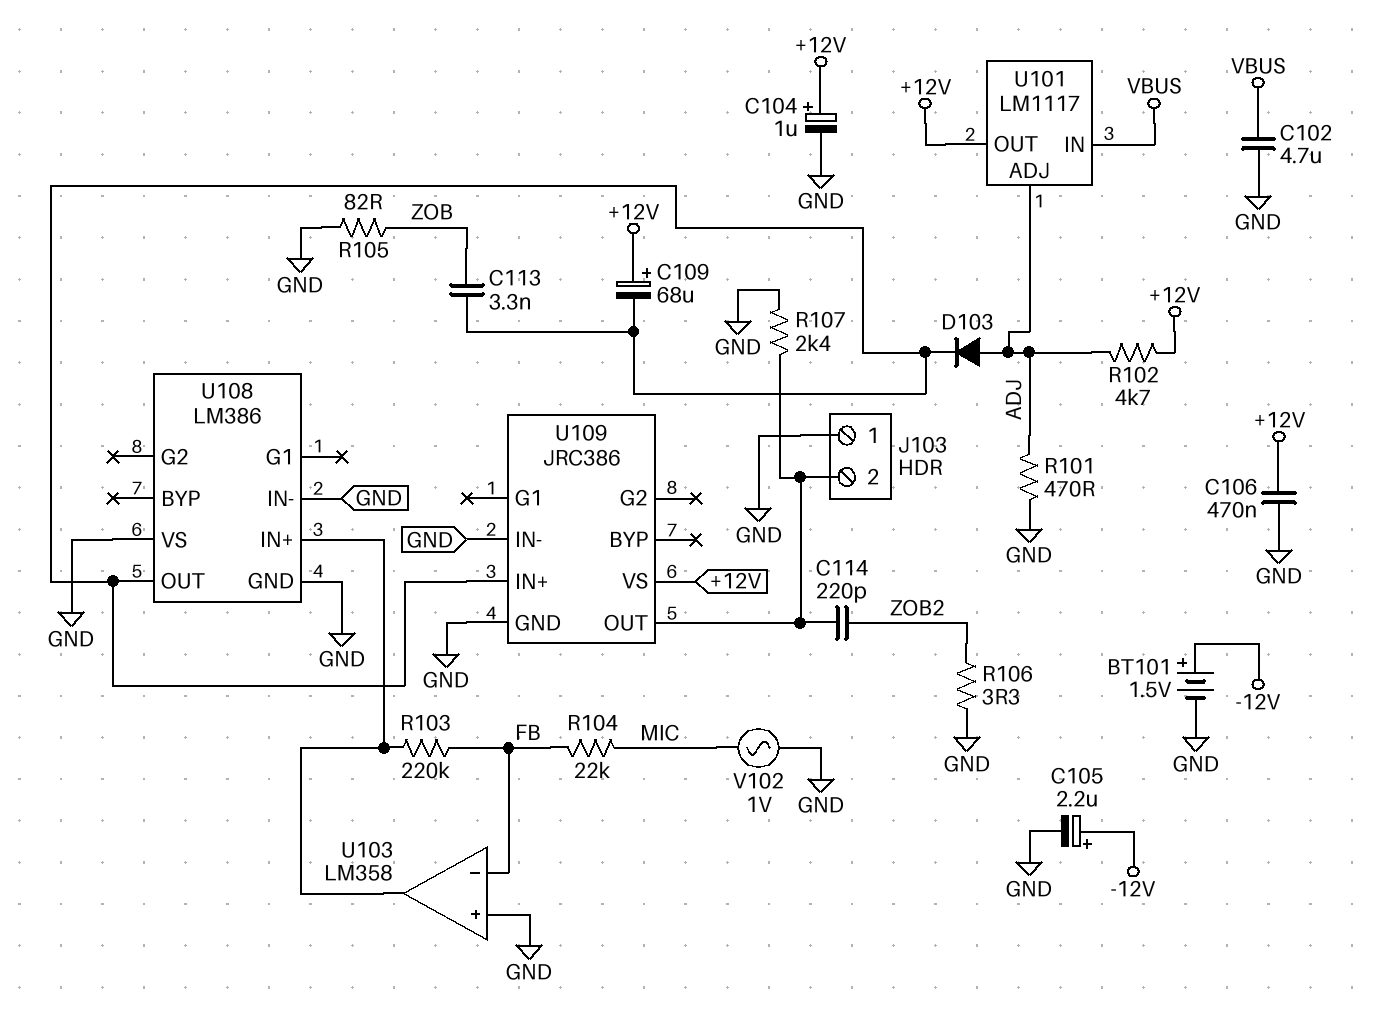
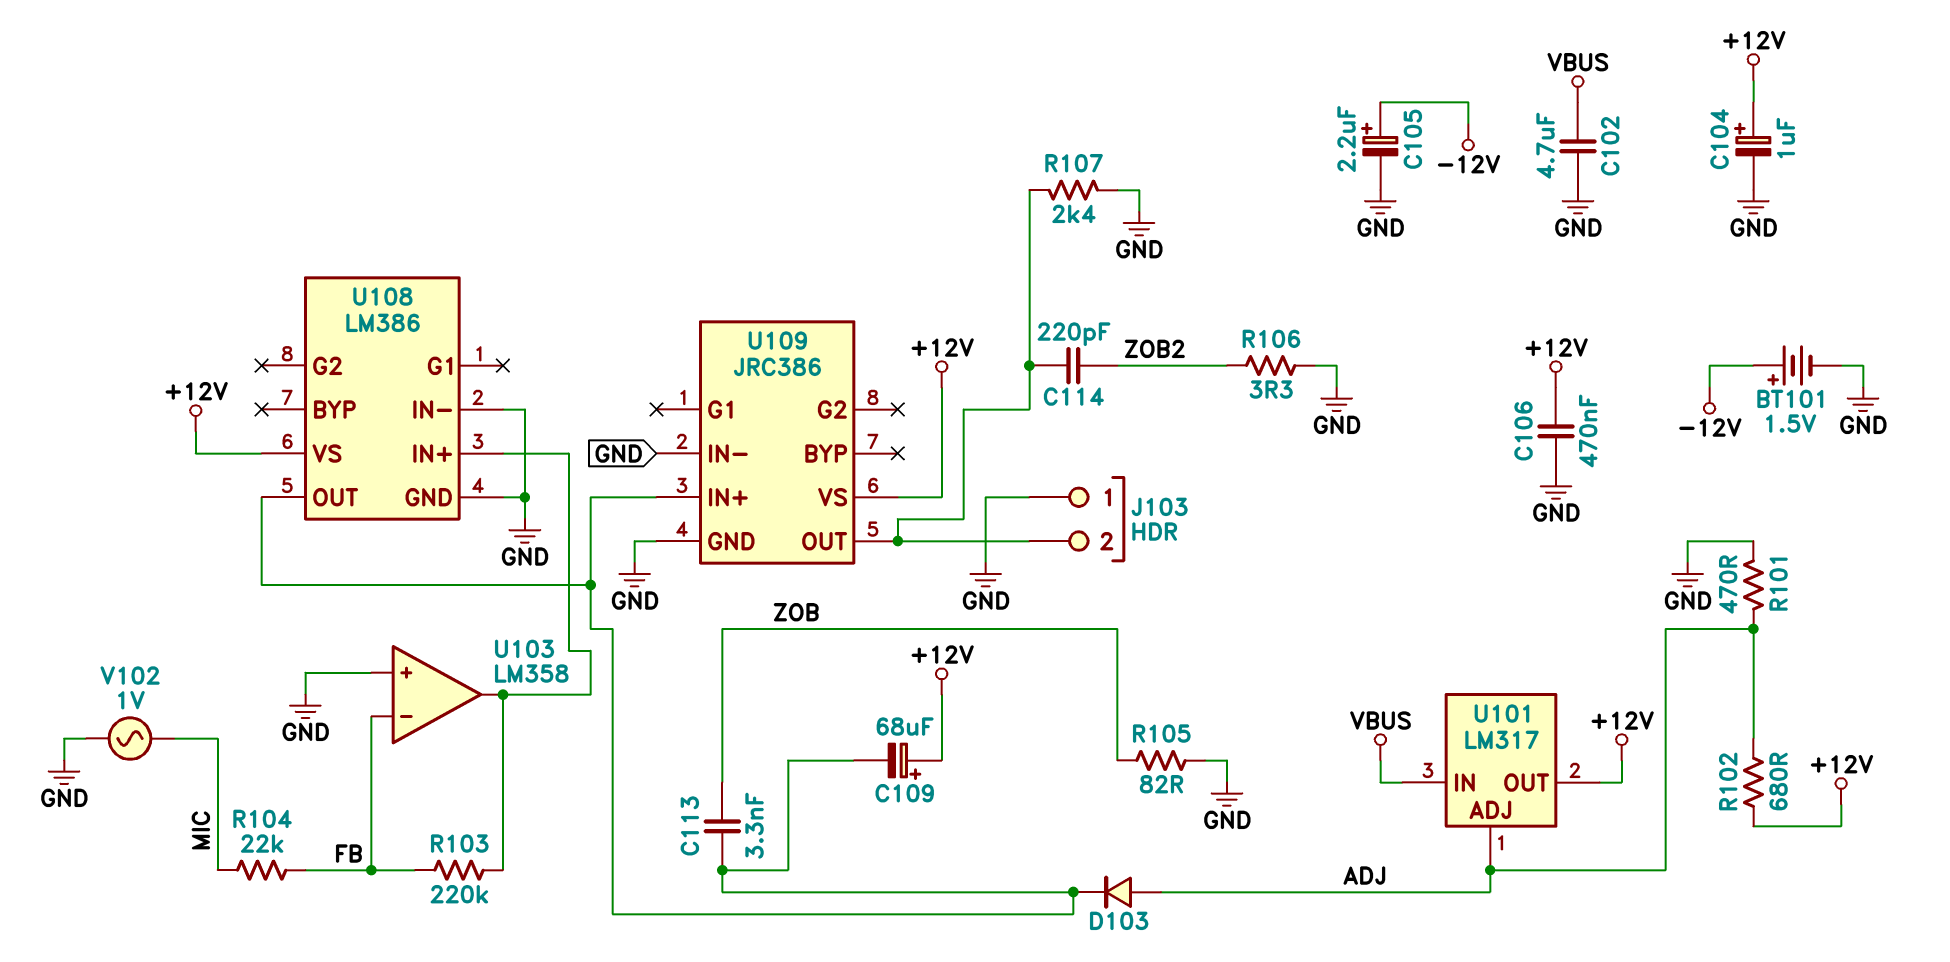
R102: 4.7k (+12V, ADJ) -> 680 (+12V, ADJ)
U101: LM1117 -> LM317
U108 pin VS: GND -> +12V

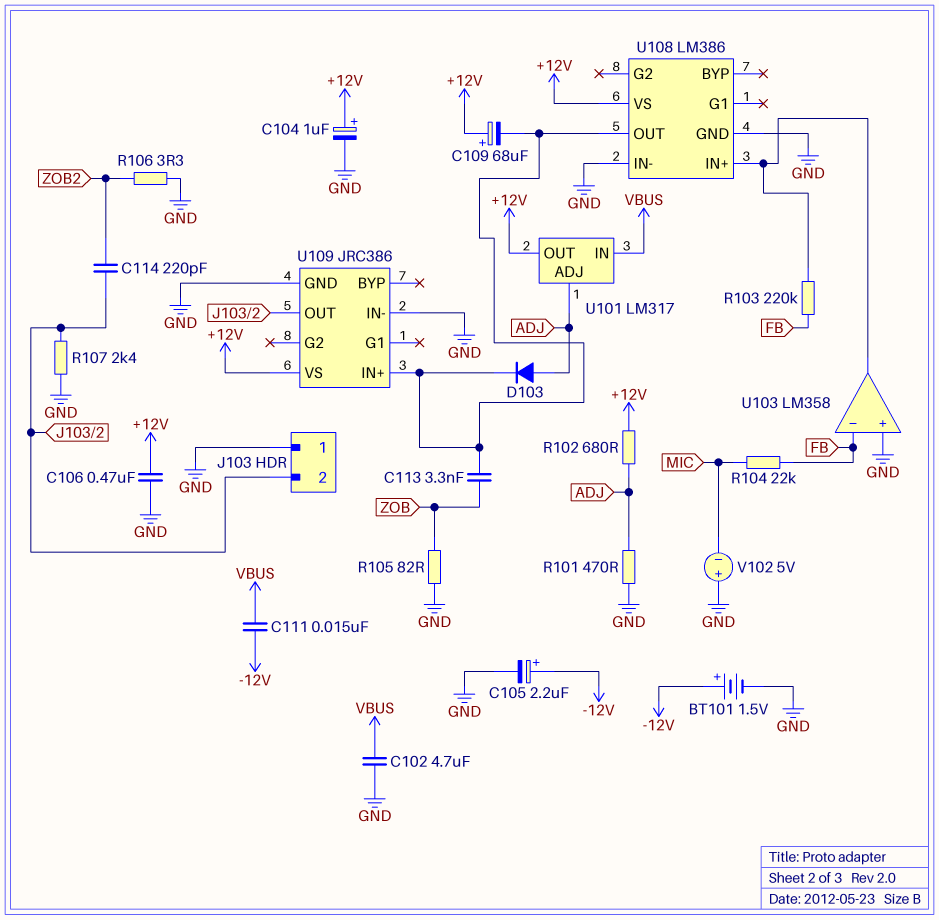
C111: none -> 15nF (-12V, VBUS)
V102: AC 1V (GND, MIC) -> 5V (plus GND, minus MIC)

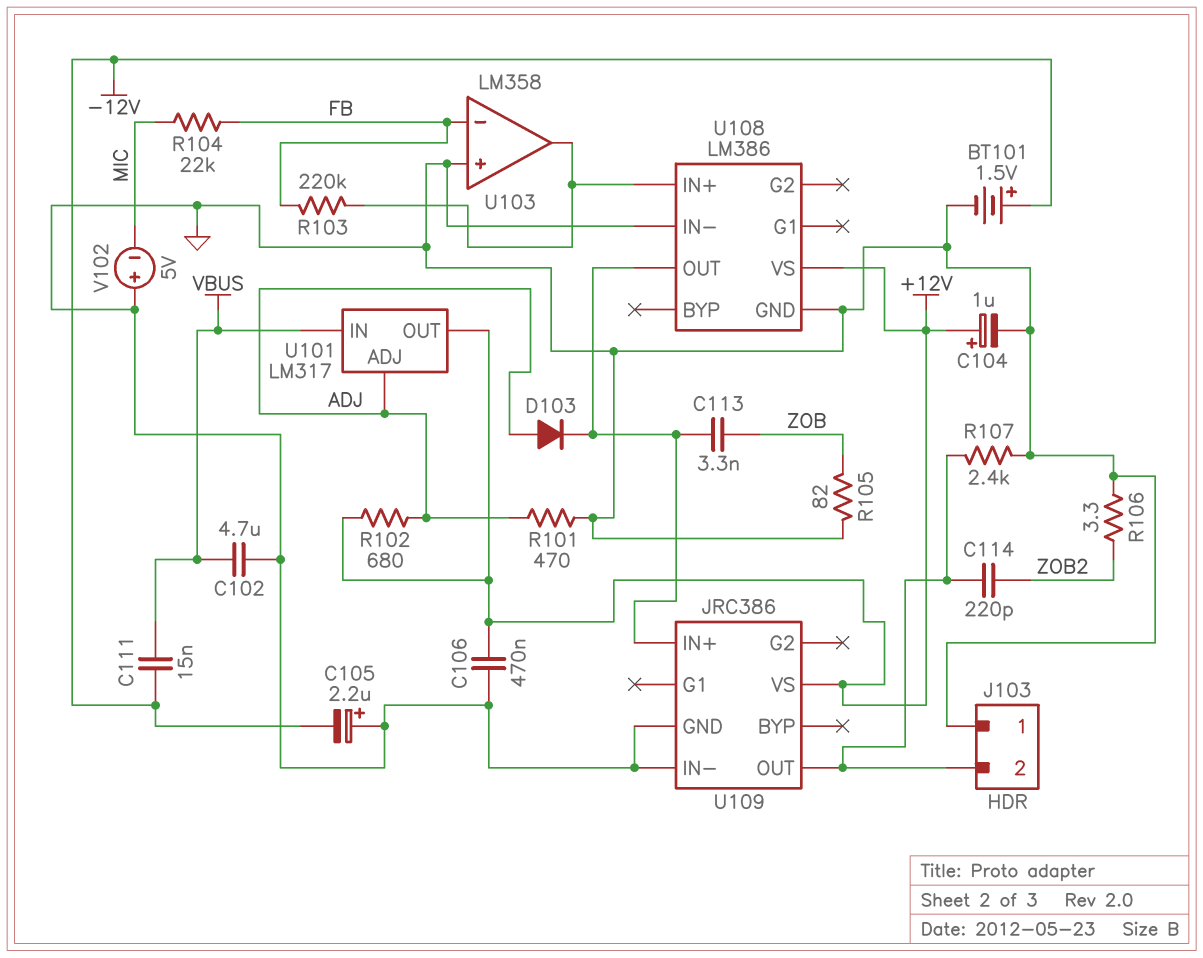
C105: 2.2uF (plus -12V, minus GND) -> 2.2uF (plus GND, minus -12V)
C109: 68uF (plus +12V, minus U108/OUT) -> none

